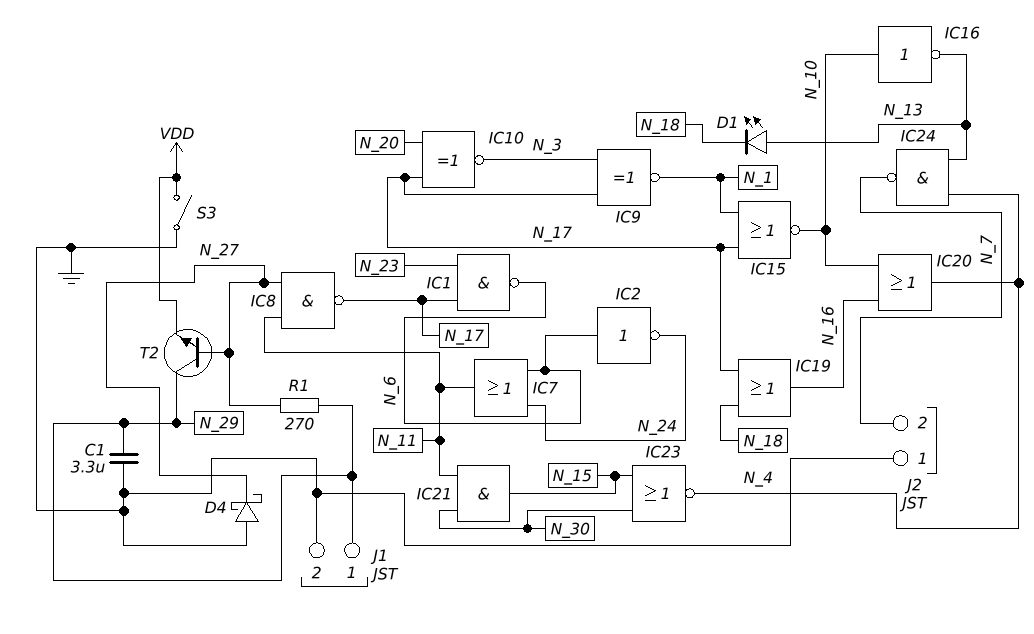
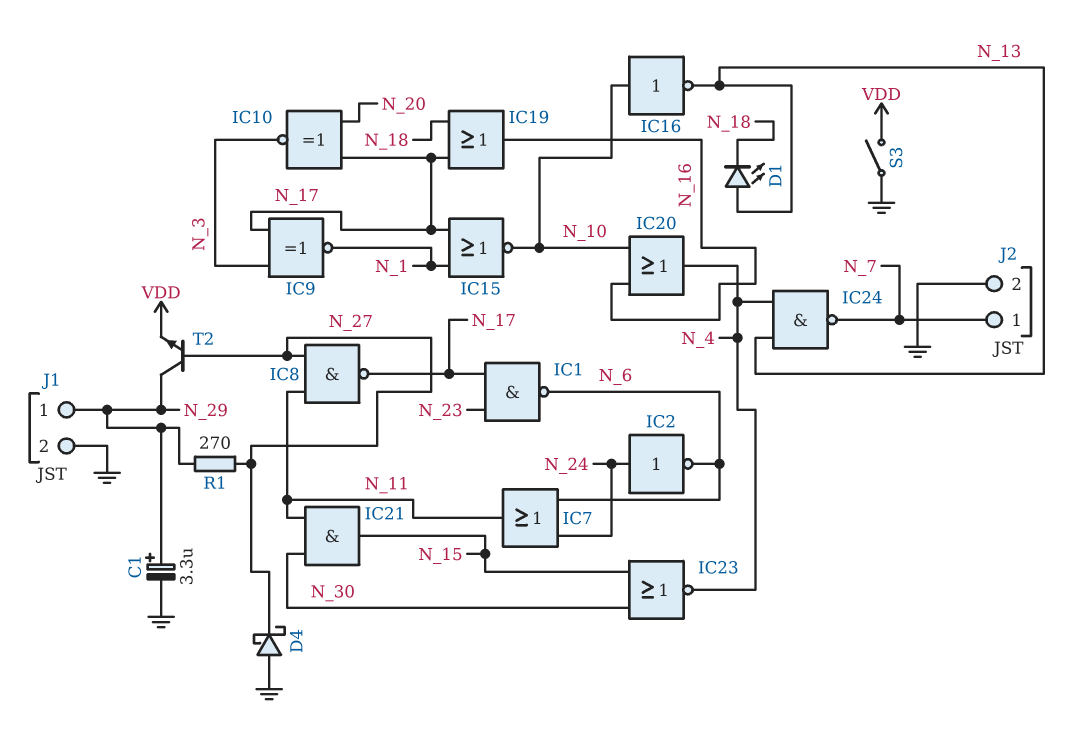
C1: 3.3uF (GND, N_29) -> 3.3uF (plus N_29, minus GND)
IC2: NOT (in N_6, out N_24) -> NOT (in N_24, out N_6)
J2 pin 1: GND -> N_7
J2 pin 2: N_7 -> GND

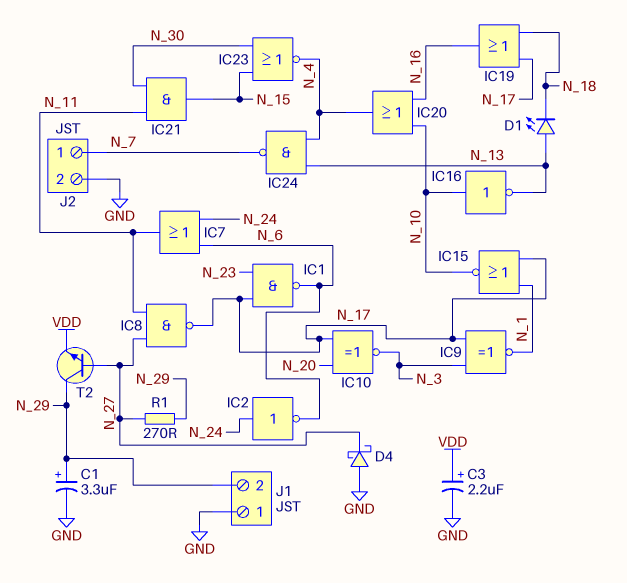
C3: none -> 2.2uF (plus VDD, minus GND)
J1 pin 1: N_29 -> GND
J1 pin 2: GND -> N_29
S3: switch (GND, VDD) -> none

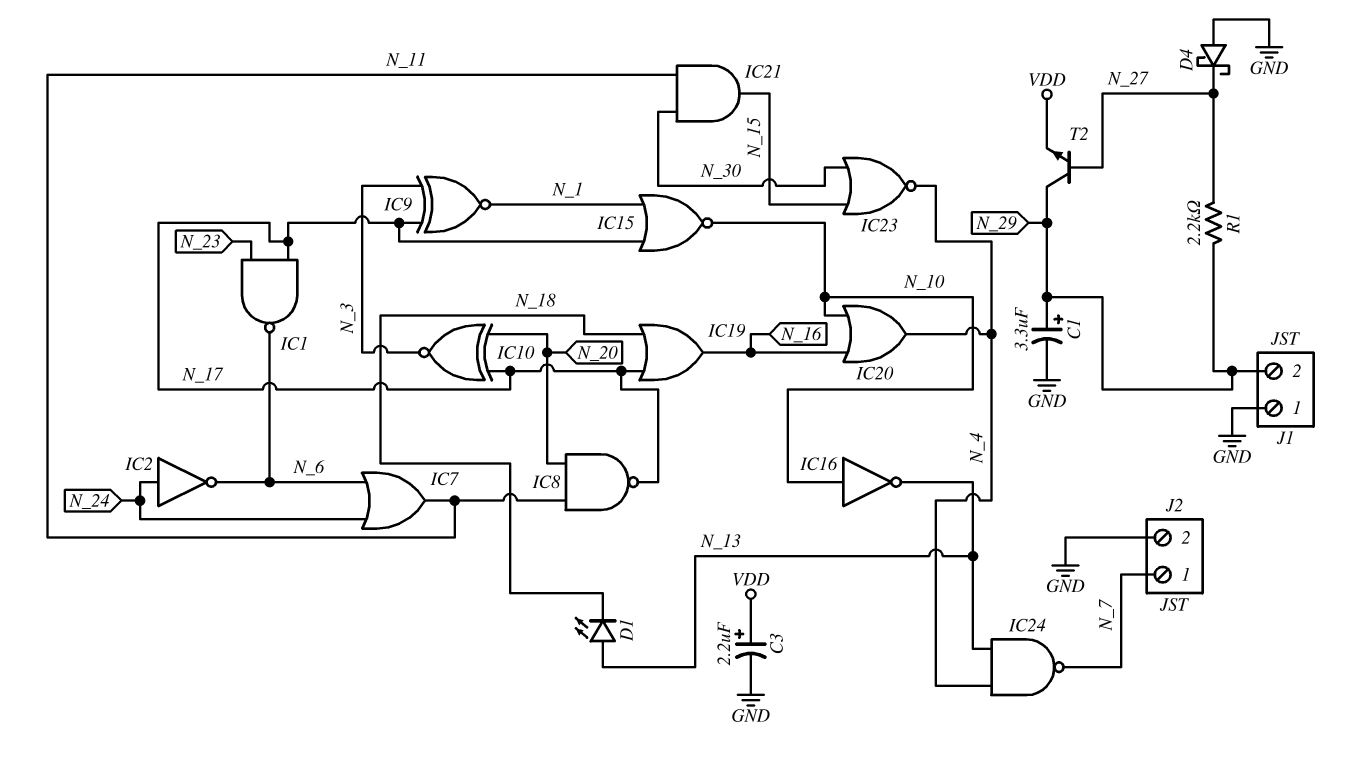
IC8: NAND (in N_11, in N_27, out N_17) -> NAND (in N_11, in N_20, out N_17)
R1: 270 (N_27, N_29) -> 2.2k (N_27, N_29)

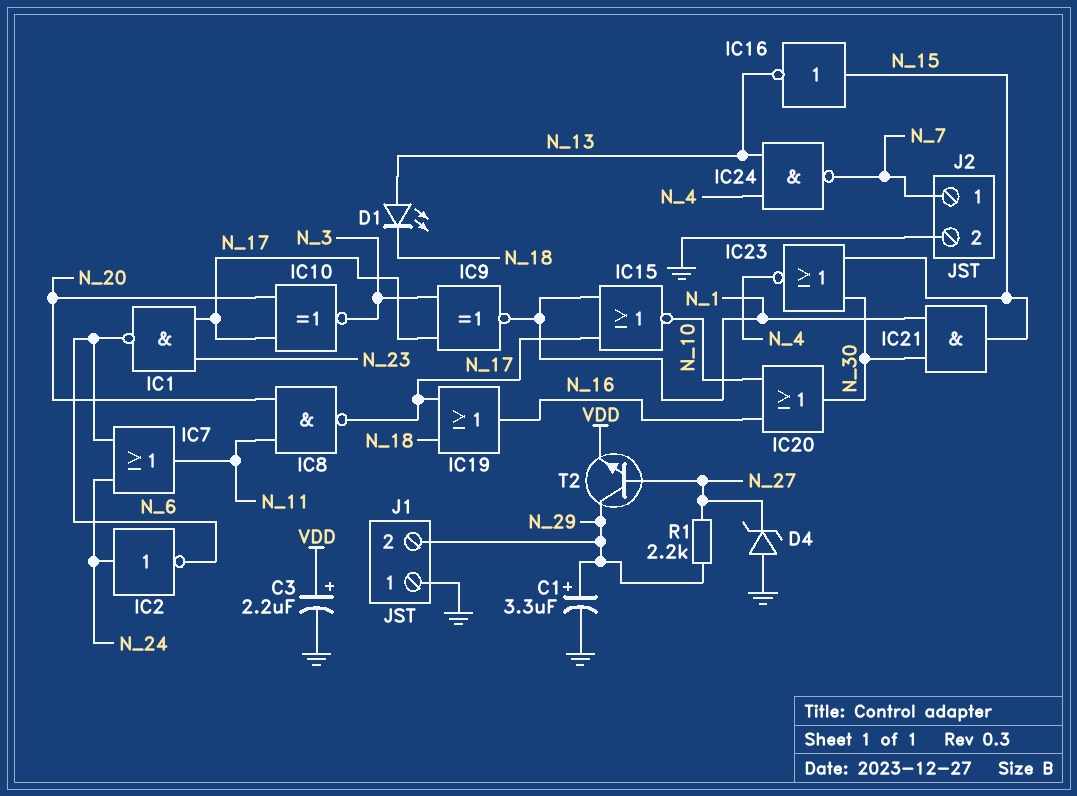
D4: schottky (A GND, K N_27) -> zener (A GND, K N_27)
IC16: NOT (in N_10, out N_13) -> NOT (in N_15, out N_13)
IC20: OR (in N_10, in N_16, out N_4) -> OR (in N_10, in N_16, out N_30)
IC21: AND (in N_11, in N_30, out N_15) -> AND (in N_1, in N_30, out N_15)

